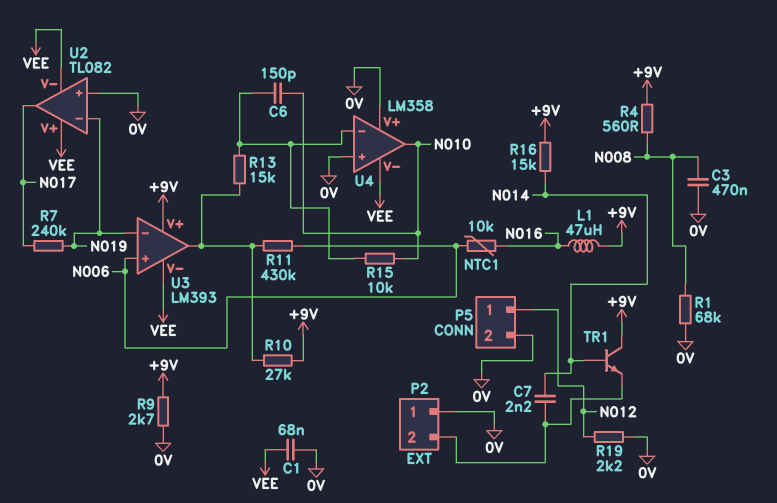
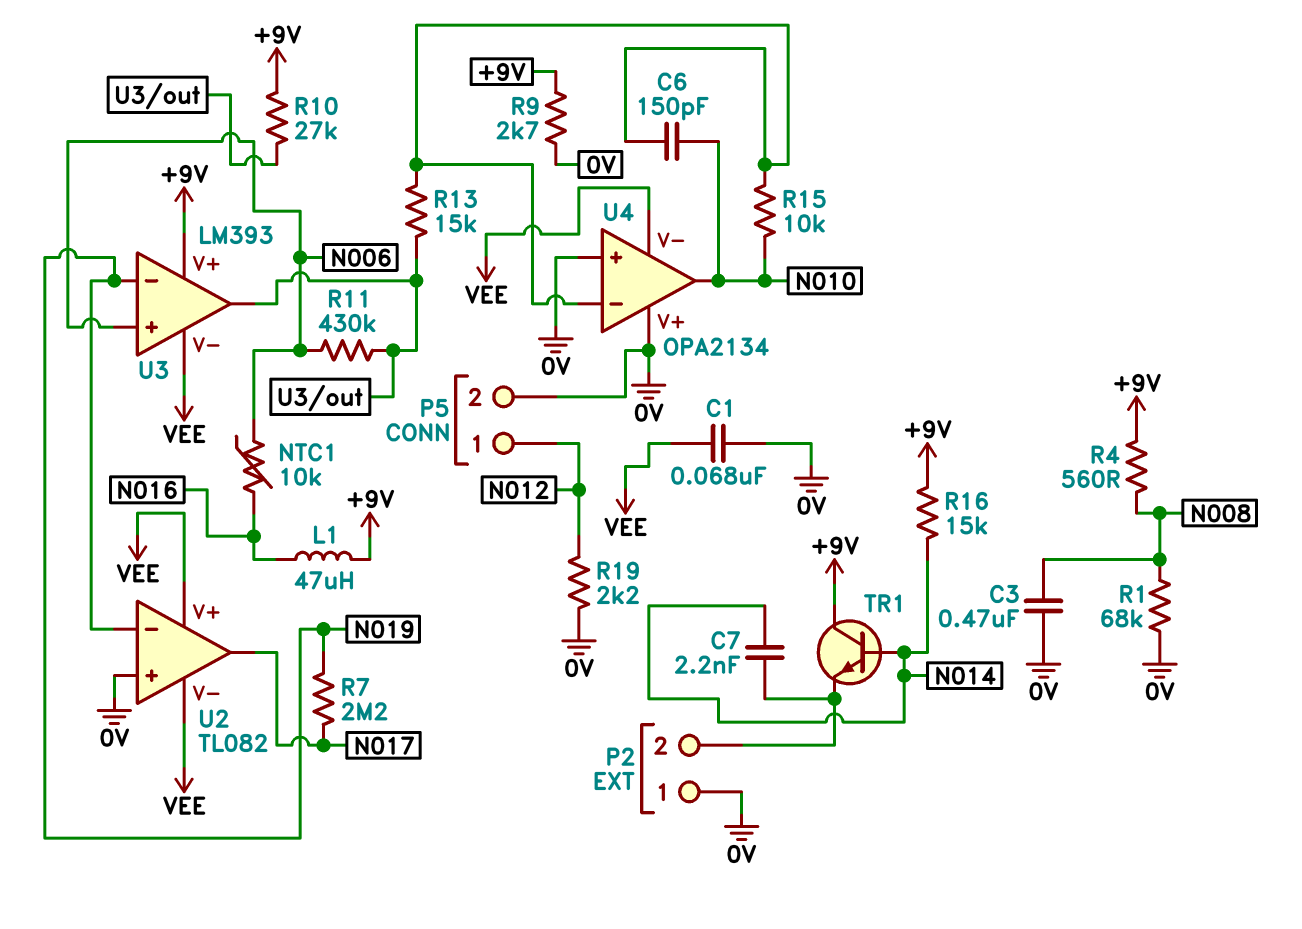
R7: 240k (N017, N019) -> 2.2M (N017, N019)
U4: LM358 -> OPA2134

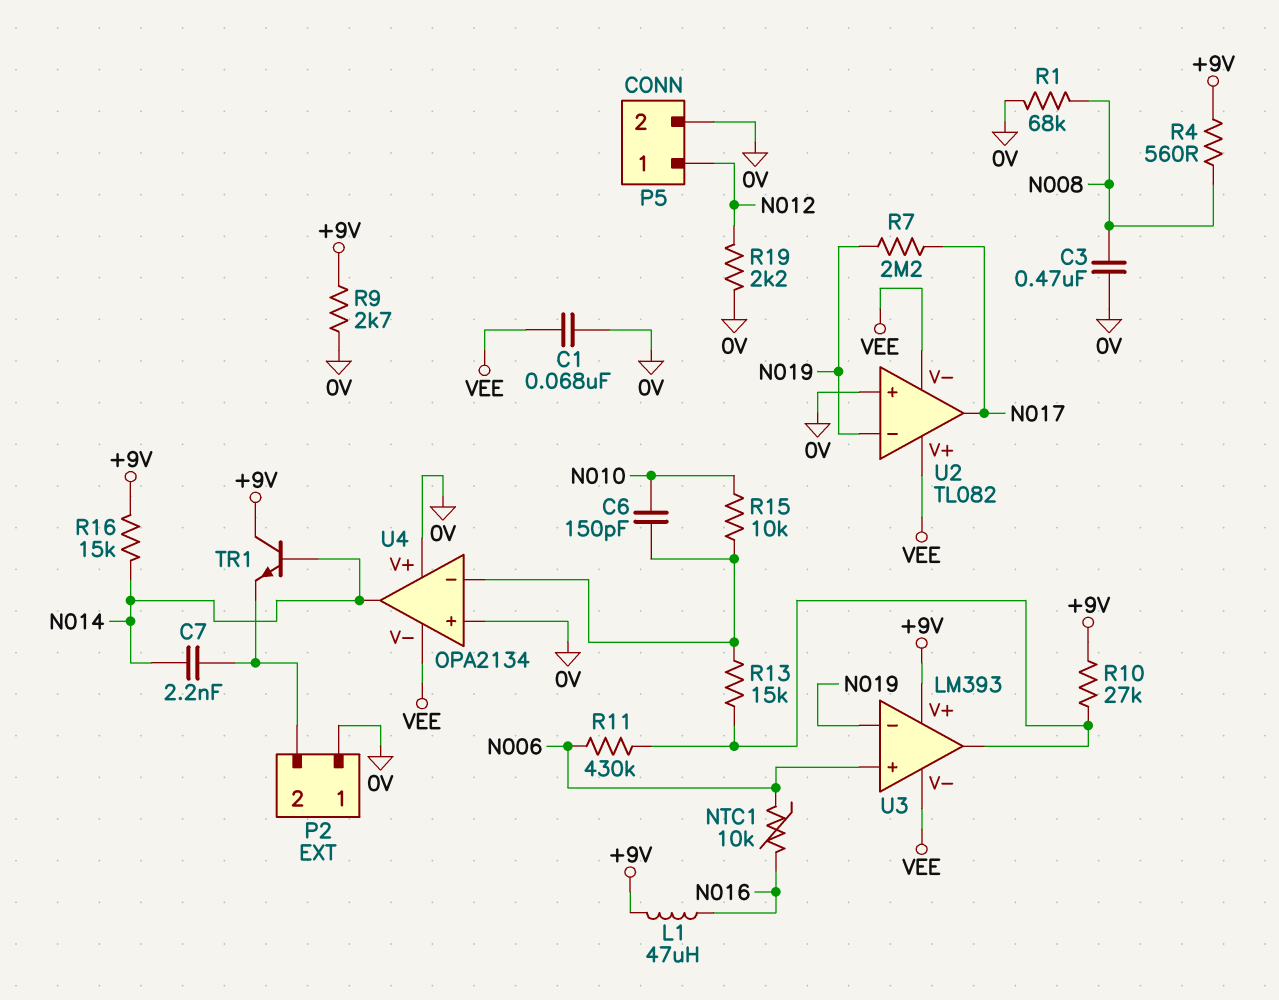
U4 pin out: N010 -> N014

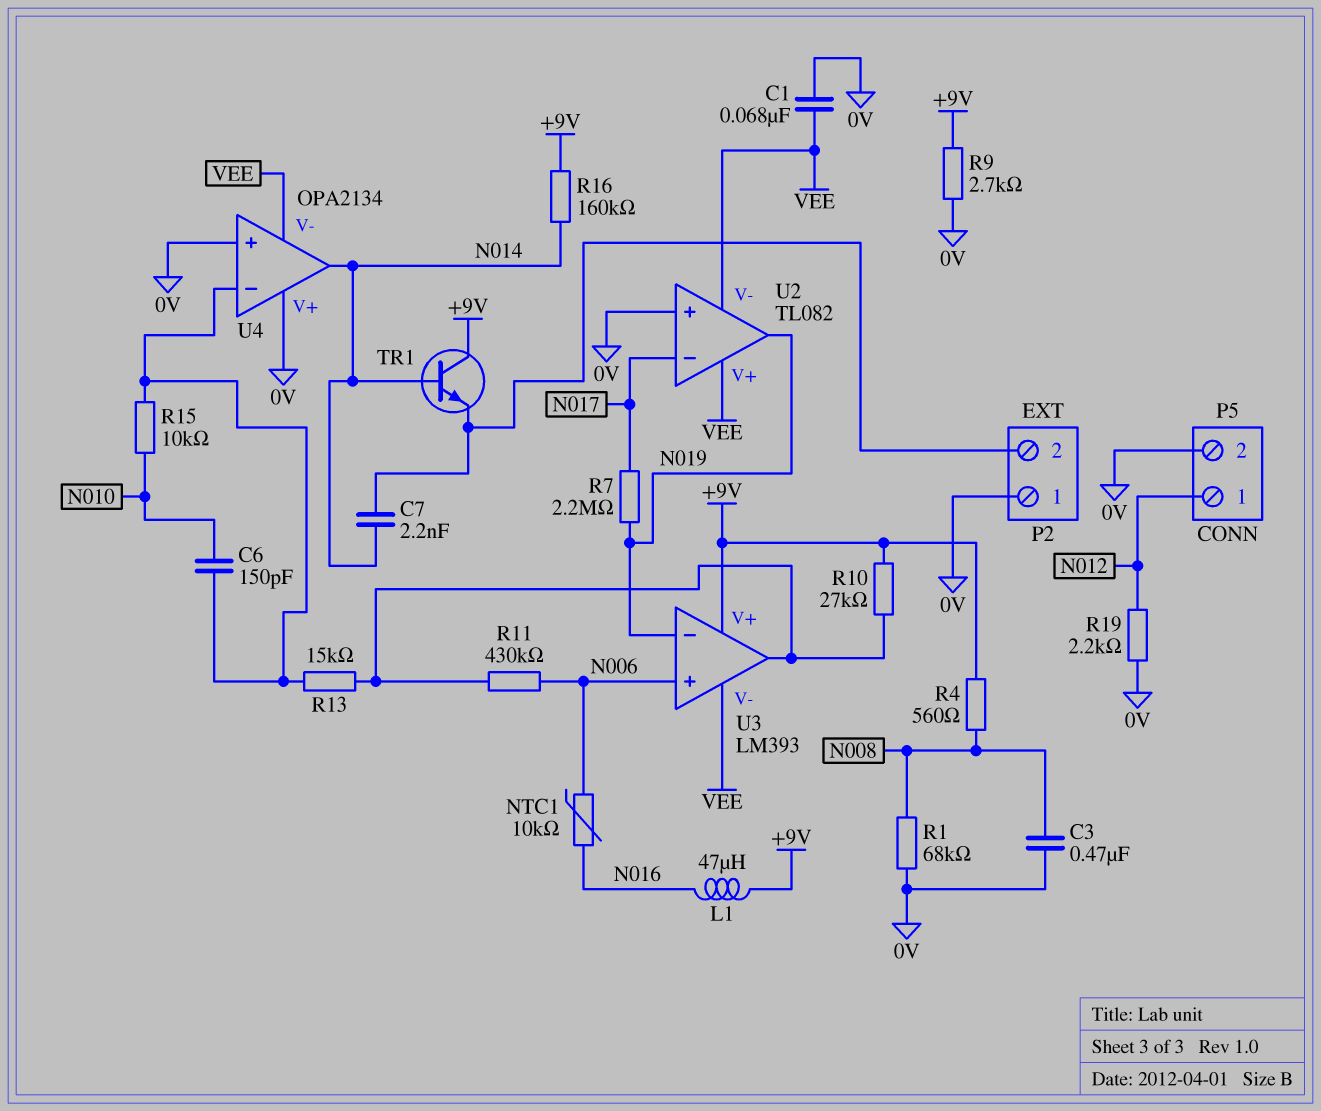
R16: 15k (+9V, N014) -> 160k (+9V, N014)
U2 pin in-: N019 -> N017
U2 pin out: N017 -> N019

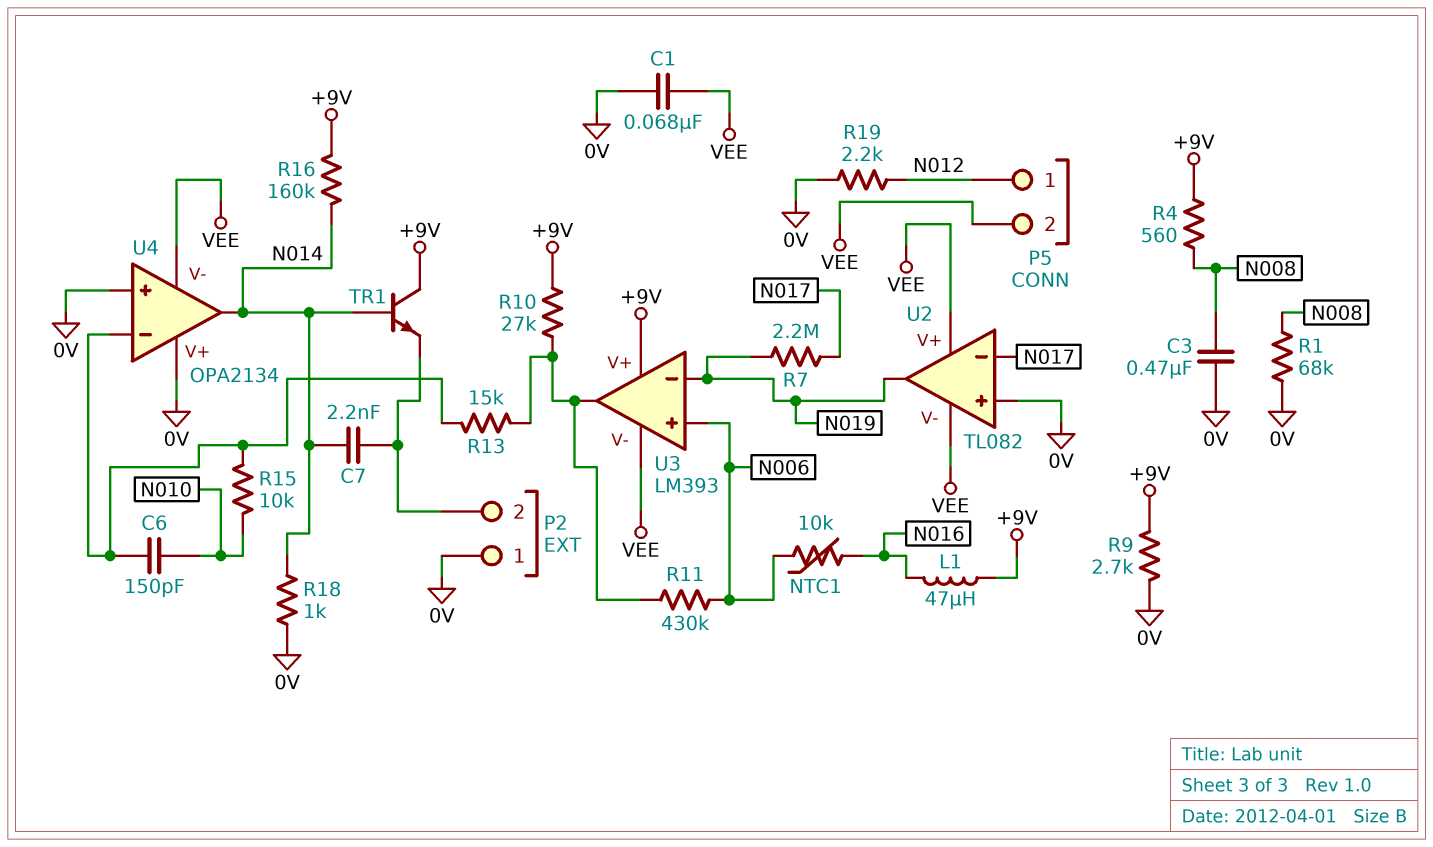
P5 pin 2: 0V -> VEE
R18: none -> 1k (0V, N014)

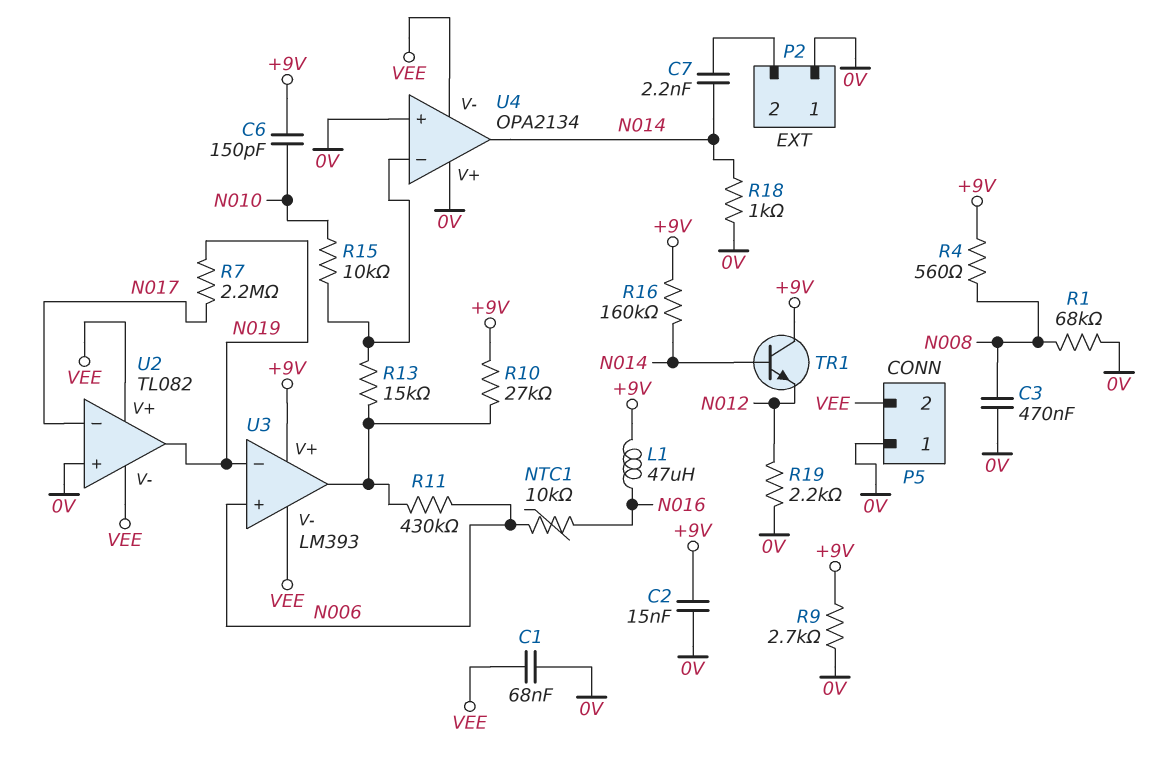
C2: none -> 15nF (+9V, 0V)
C6: 150pF (N010, U4/in-) -> 150pF (+9V, N010)
P5 pin 1: N012 -> 0V
TR1: NPN (B N014, C +9V, E P2/2) -> NPN (B N014, C +9V, E N012)

